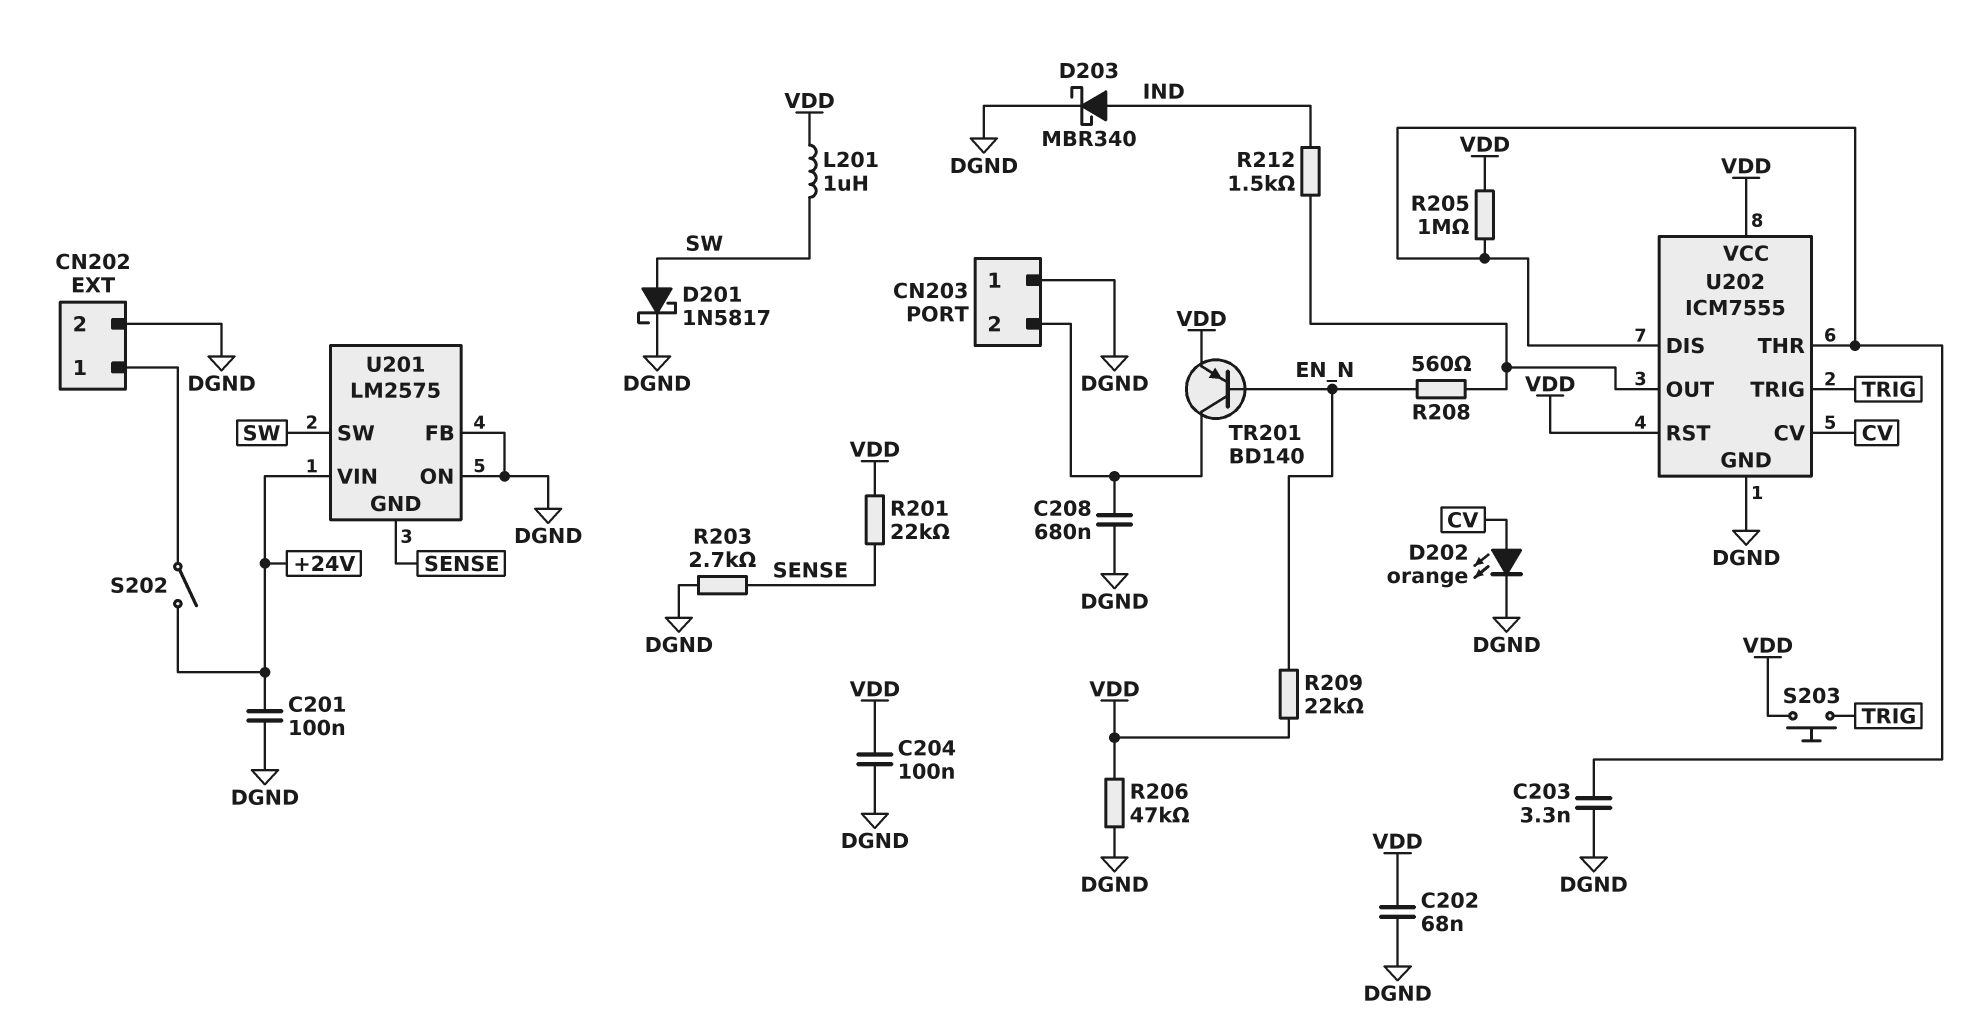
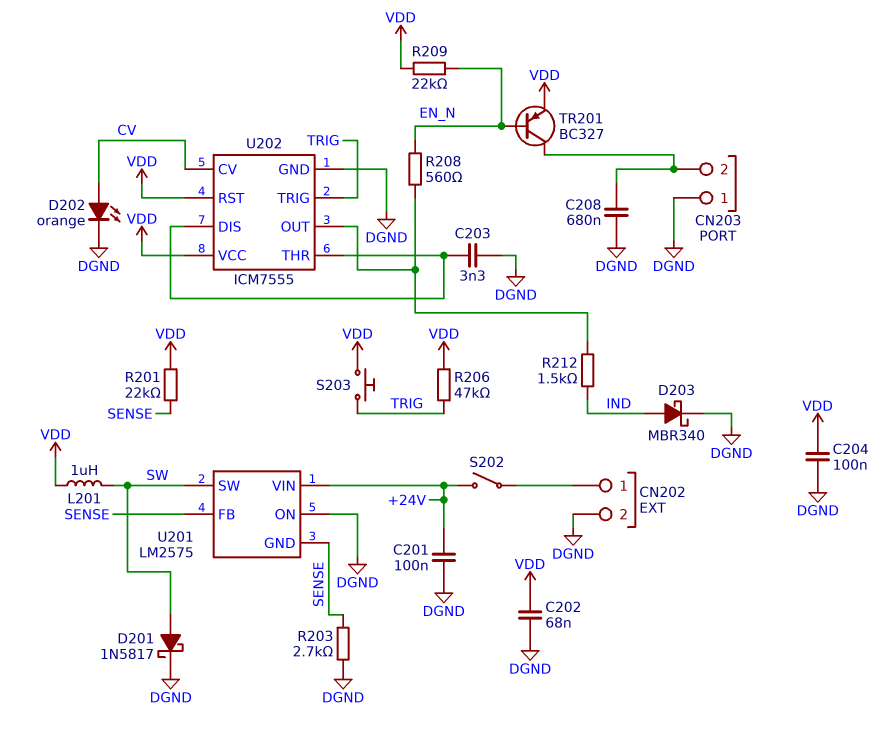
R205: 1M (U202/DIS, VDD) -> none
R206: 47k (DGND, VDD) -> 47k (TRIG, VDD)
TR201: PNP BD140 (B EN_N, C CN203/2, E VDD) -> PNP BC327 (B EN_N, C CN203/2, E VDD)
U201 pin FB: DGND -> SENSE

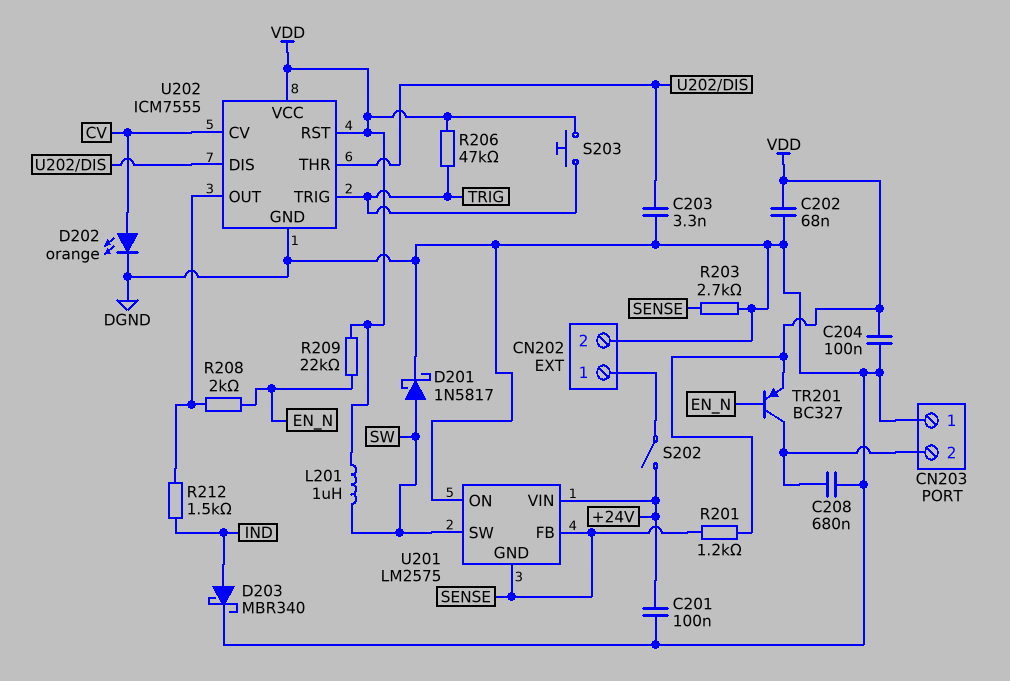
R201: 22k (SENSE, VDD) -> 1.2k (SENSE, VDD)
R208: 560 (EN_N, U202/OUT) -> 2k (EN_N, U202/OUT)

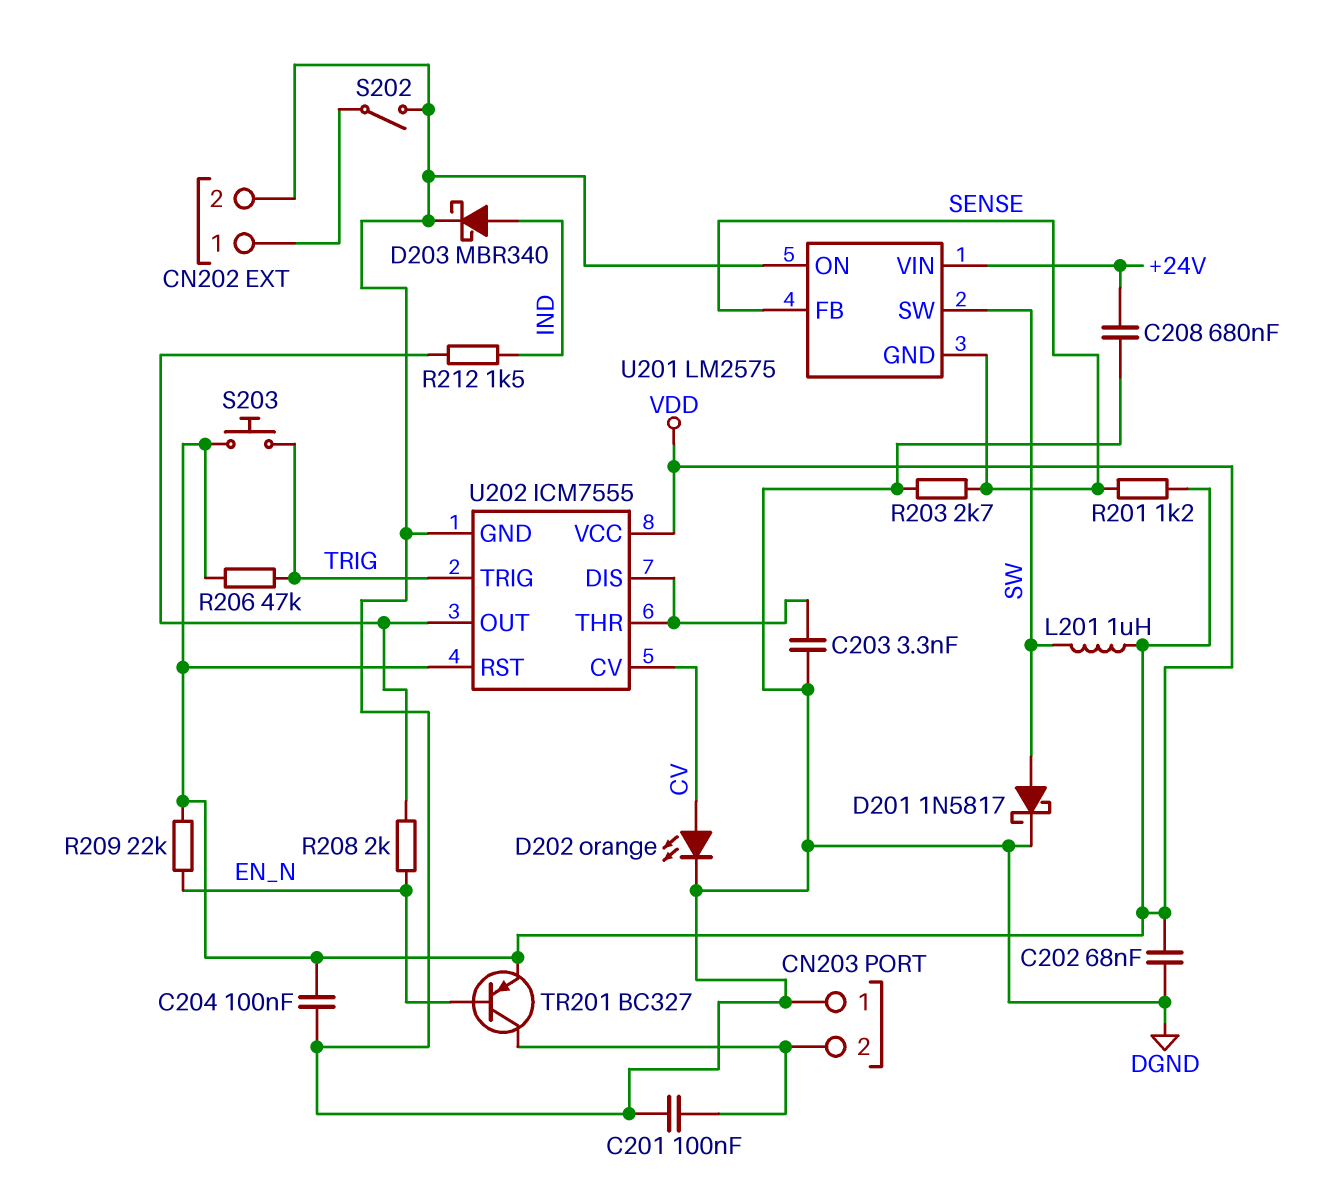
C201: 100nF (+24V, DGND) -> 100nF (CN203/2, DGND)
C208: 680nF (CN203/2, DGND) -> 680nF (+24V, DGND)
S202: switch (+24V, CN202/1) -> switch (CN202/1, DGND)

